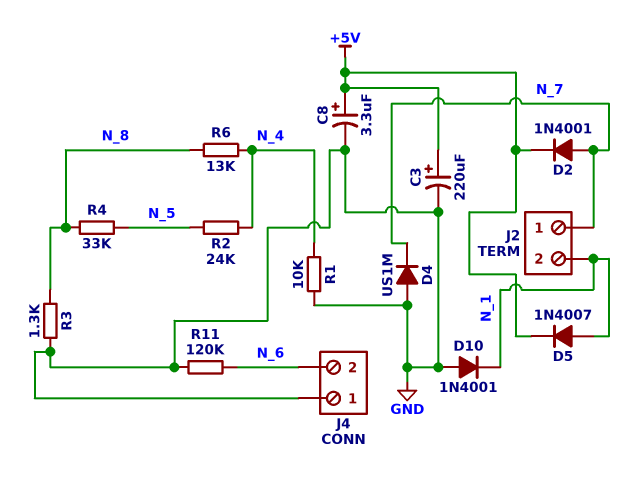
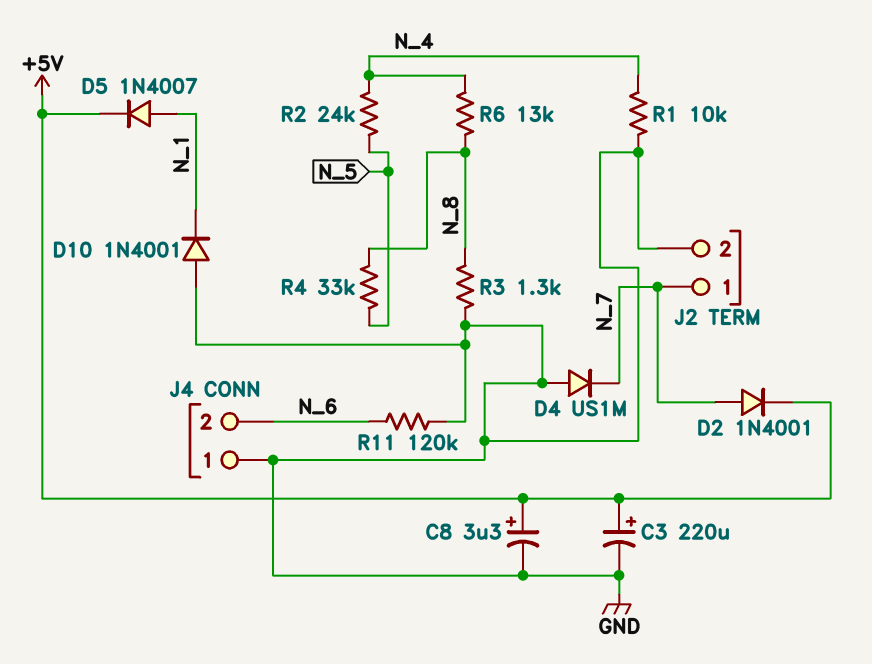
J2 pin 2: N_1 -> GND

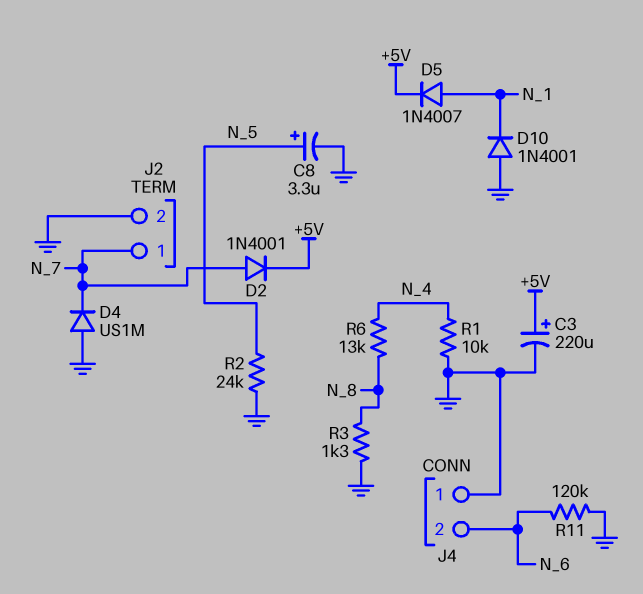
C8: 3.3uF (plus +5V, minus GND) -> 3.3uF (plus N_5, minus GND)
R2: 24k (N_4, N_5) -> 24k (GND, N_5)
R4: 33k (N_5, N_8) -> none

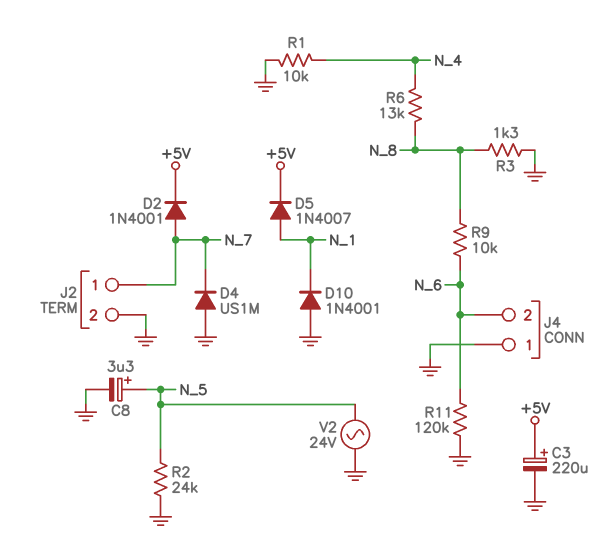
R9: none -> 10k (N_6, N_8)
V2: none -> AC 24V (GND, N_5)

